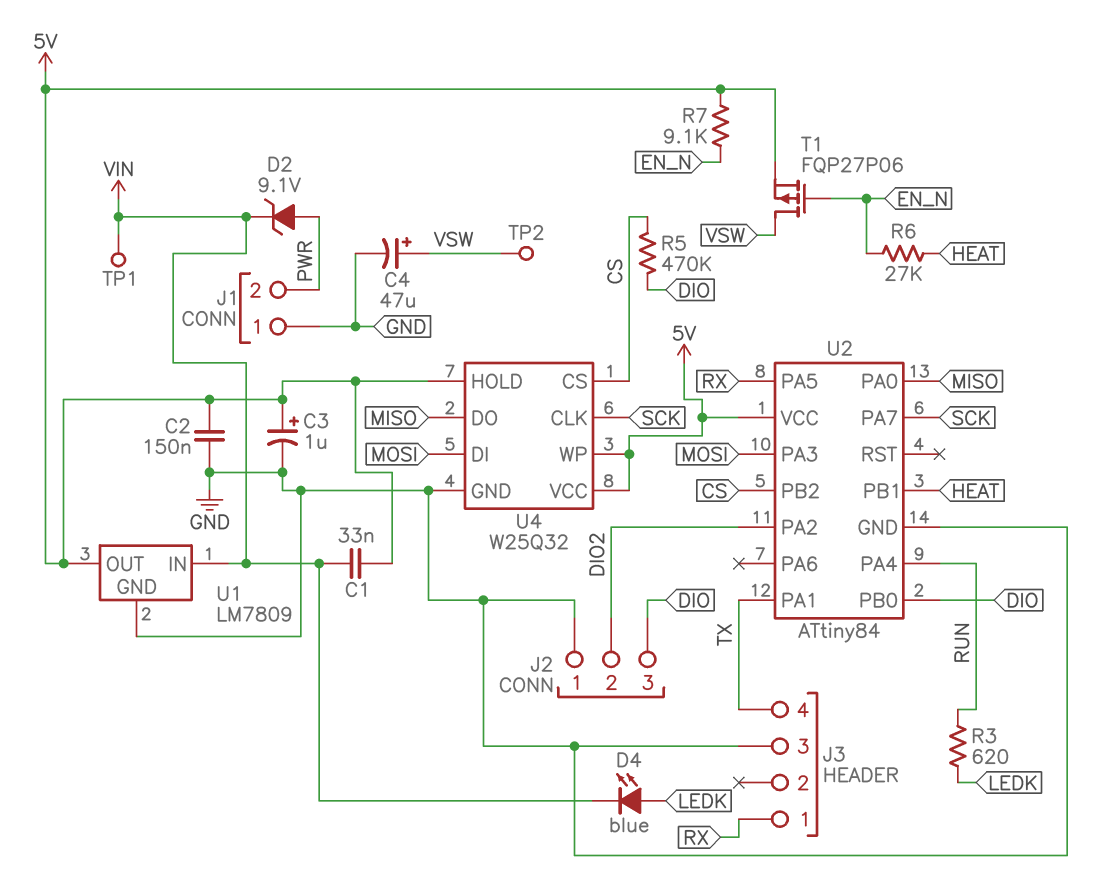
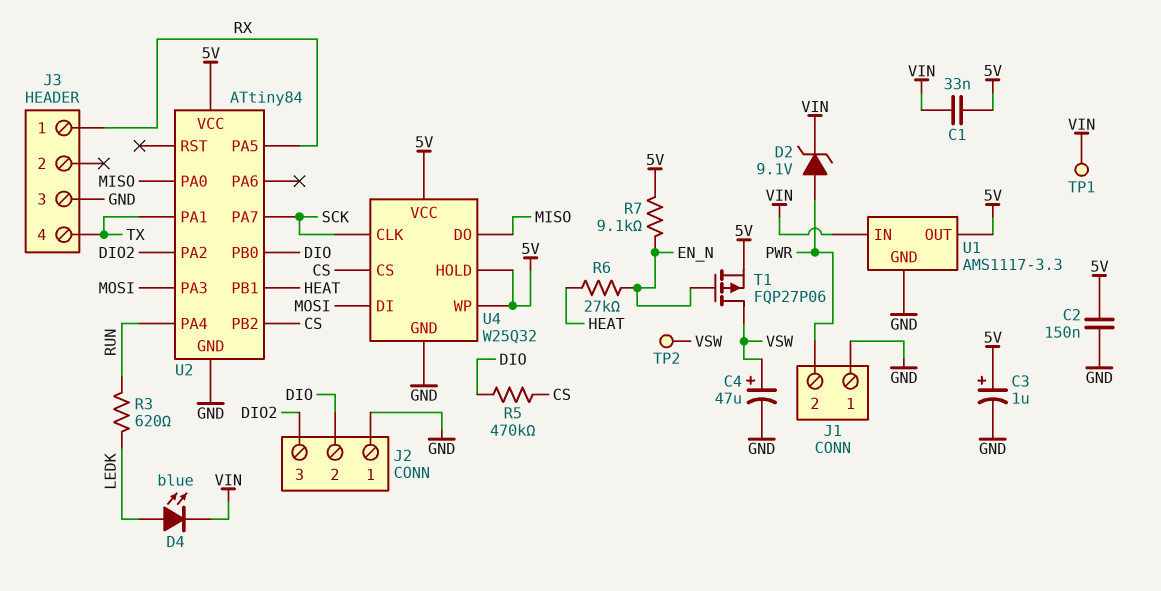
J2 pin 2: DIO2 -> DIO
J2 pin 3: DIO -> DIO2
U1: LM7809 -> AMS1117-3.3

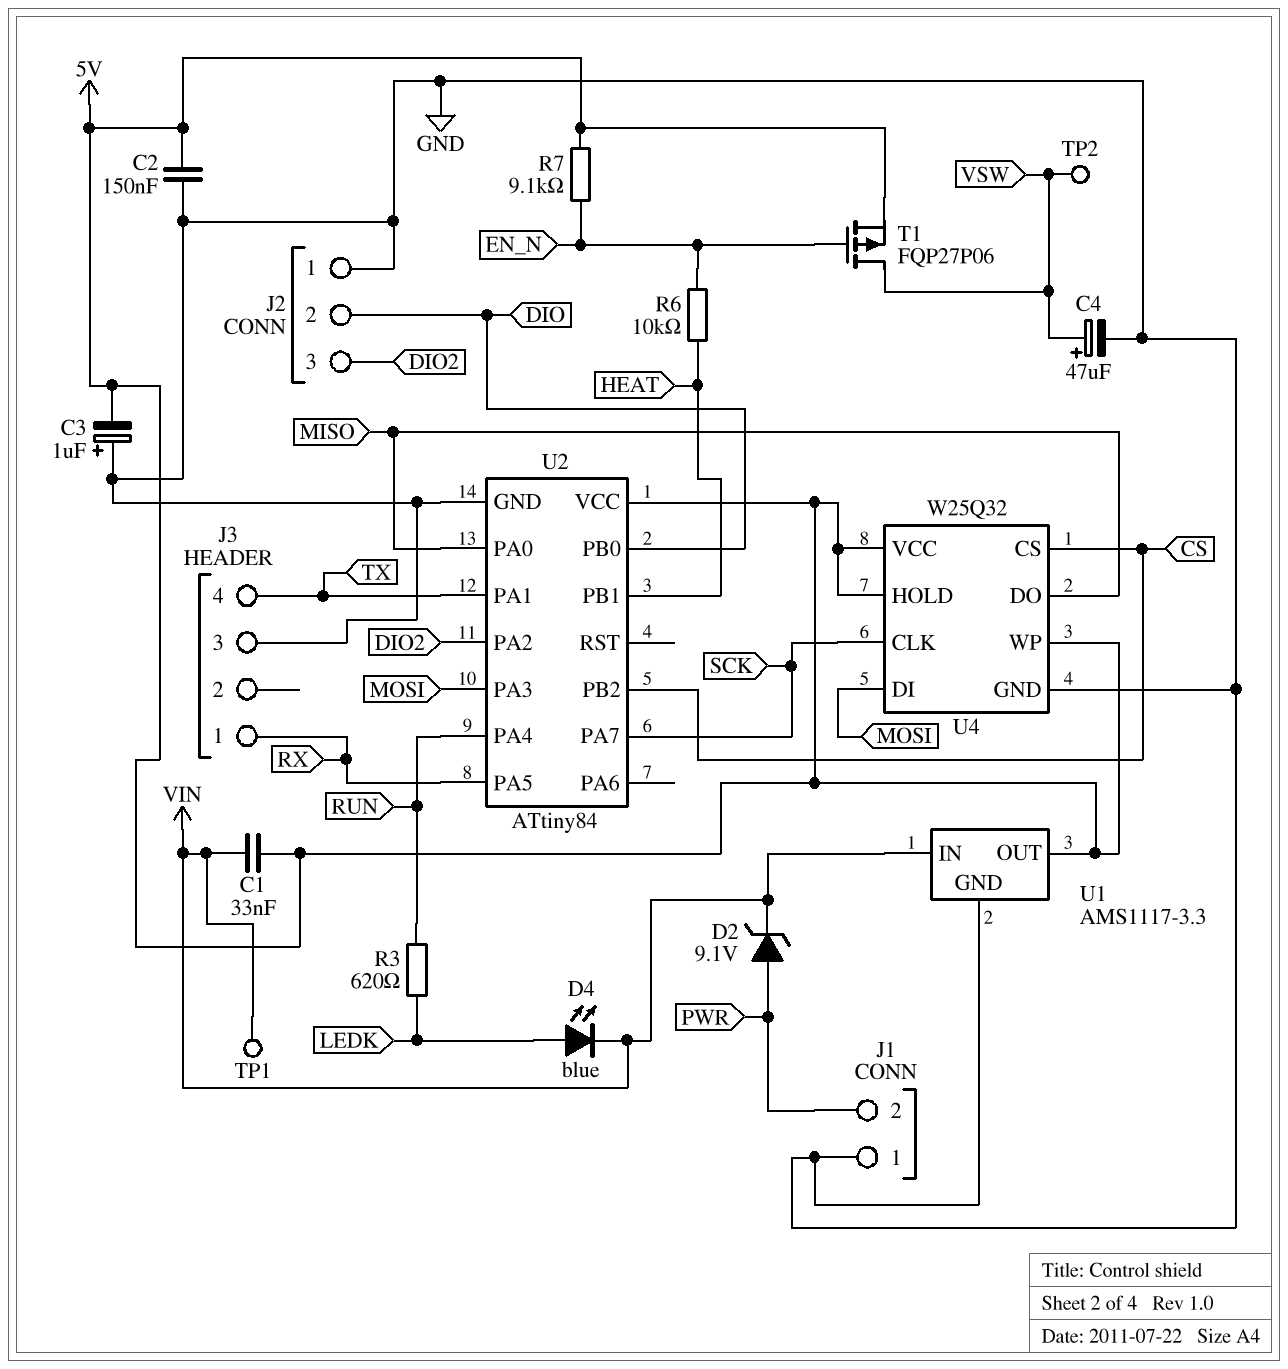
C3: 1uF (plus 5V, minus GND) -> 1uF (plus GND, minus 5V)
R5: 470k (CS, DIO) -> none
R6: 27k (EN_N, HEAT) -> 10k (EN_N, HEAT)

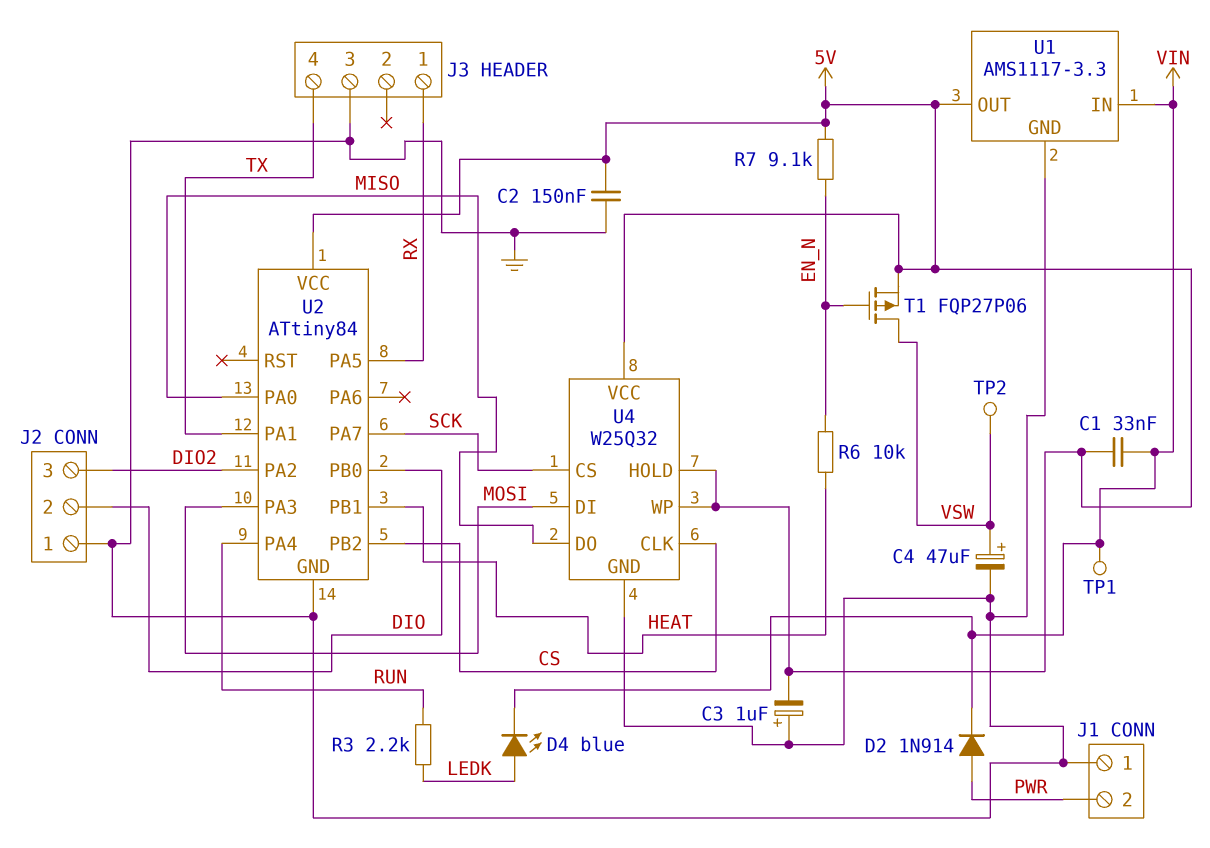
D2: zener 9.1V (A PWR, K VIN) -> diode 1N914 (A PWR, K VIN)
R3: 620 (LEDK, RUN) -> 2.2k (LEDK, RUN)
U4 pin CLK: SCK -> CS
U4 pin CS: CS -> SCK

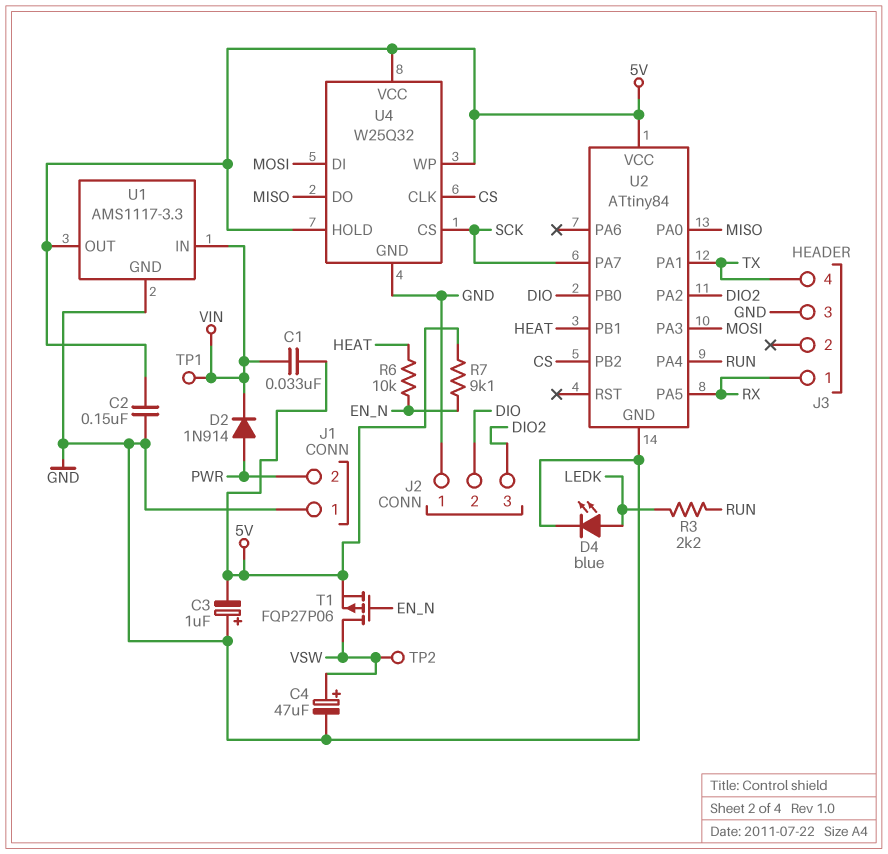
D4: LED blue (A LEDK, K VIN) -> LED blue (A LEDK, K GND)

